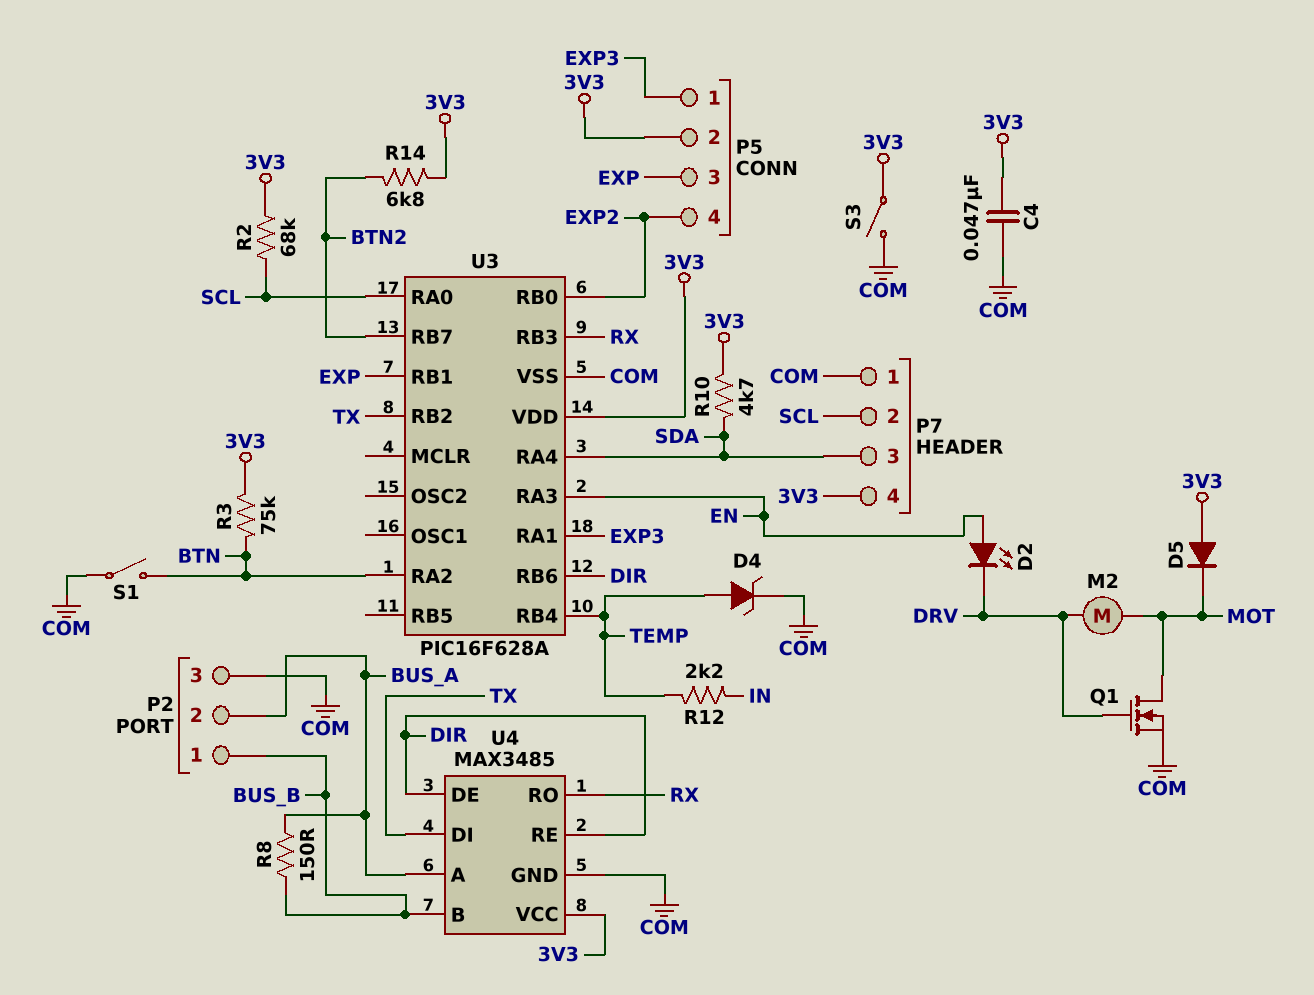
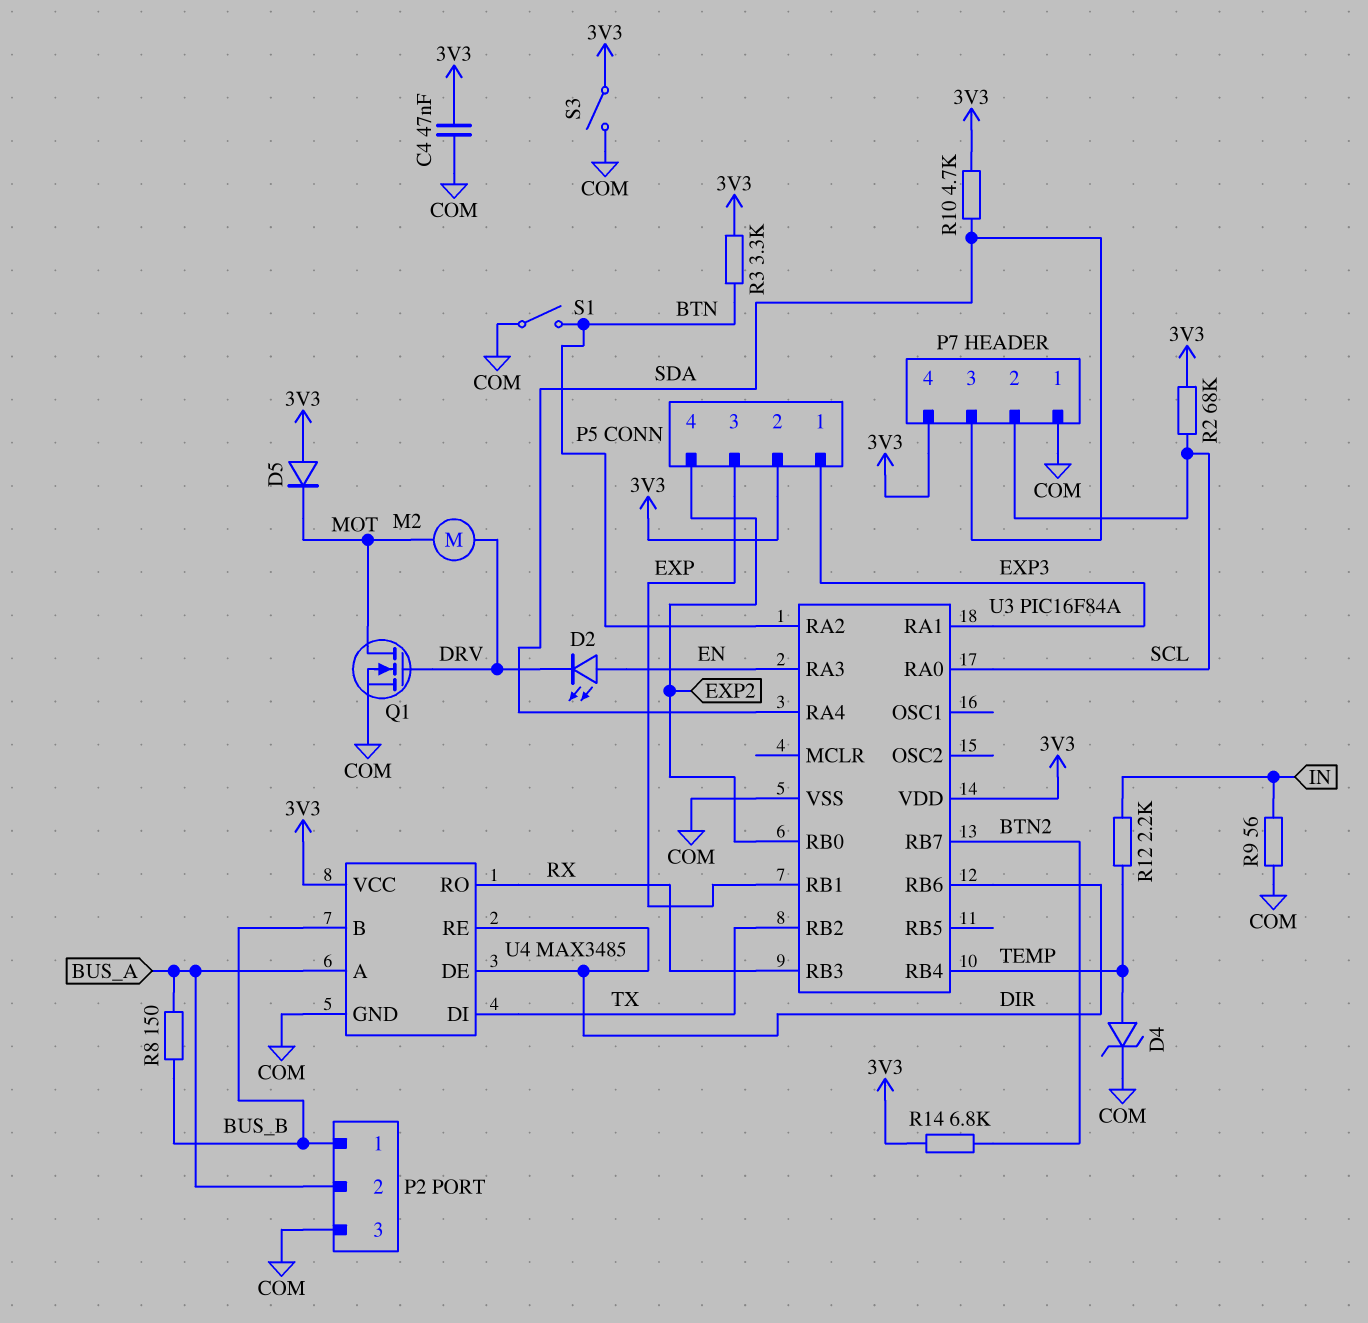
R3: 75k (3V3, BTN) -> 3.3k (3V3, BTN)
R9: none -> 56 (COM, IN)
U3: PIC16F628A -> PIC16F84A

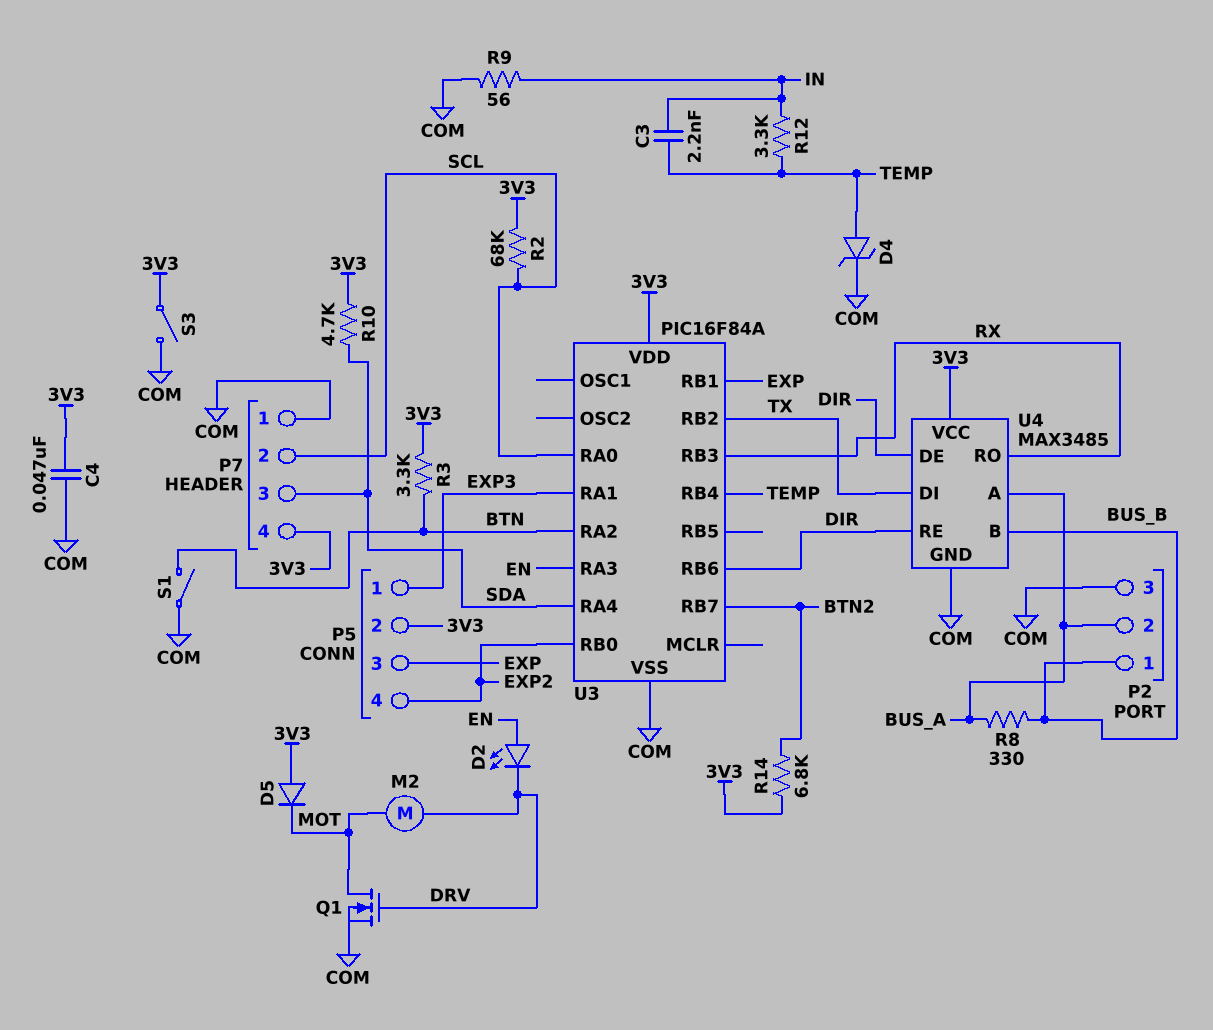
C3: none -> 2.2nF (IN, TEMP)
R8: 150 (BUS_A, BUS_B) -> 330 (BUS_A, BUS_B)
R12: 2.2k (IN, TEMP) -> 3.3k (IN, TEMP)

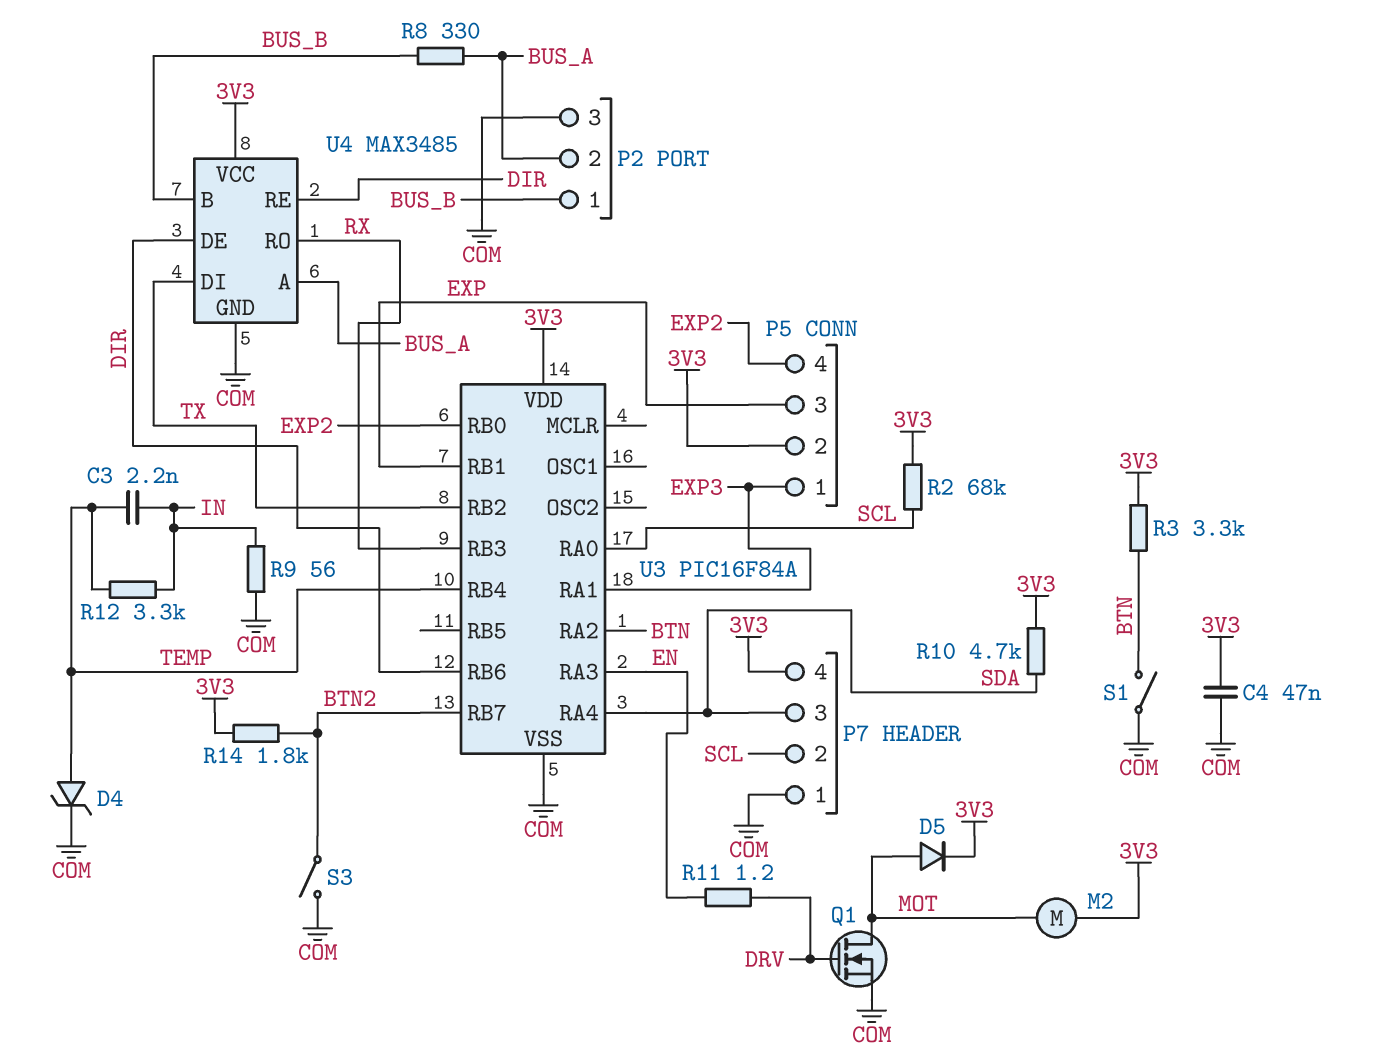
D2: LED (A EN, K DRV) -> none
D5: diode (A 3V3, K MOT) -> diode (A MOT, K 3V3)
M2: motor (DRV, MOT) -> motor (3V3, MOT)
R11: none -> 1.2 (DRV, EN)
R14: 6.8k (3V3, BTN2) -> 1.8k (3V3, BTN2)
S3: switch (3V3, COM) -> switch (BTN2, COM)

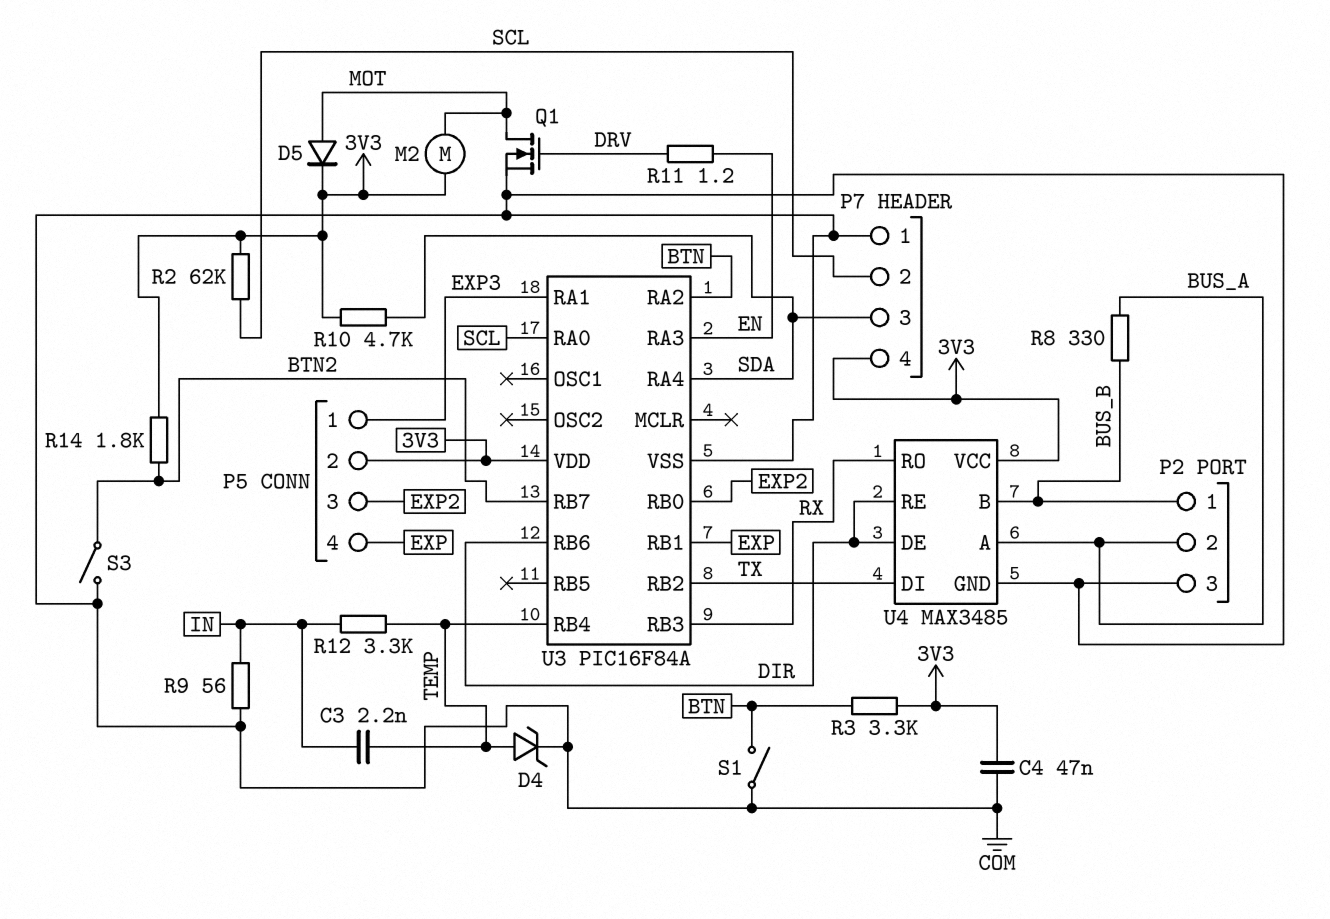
P5 pin 3: EXP -> EXP2
P5 pin 4: EXP2 -> EXP
R2: 68k (3V3, SCL) -> 62k (3V3, SCL)

